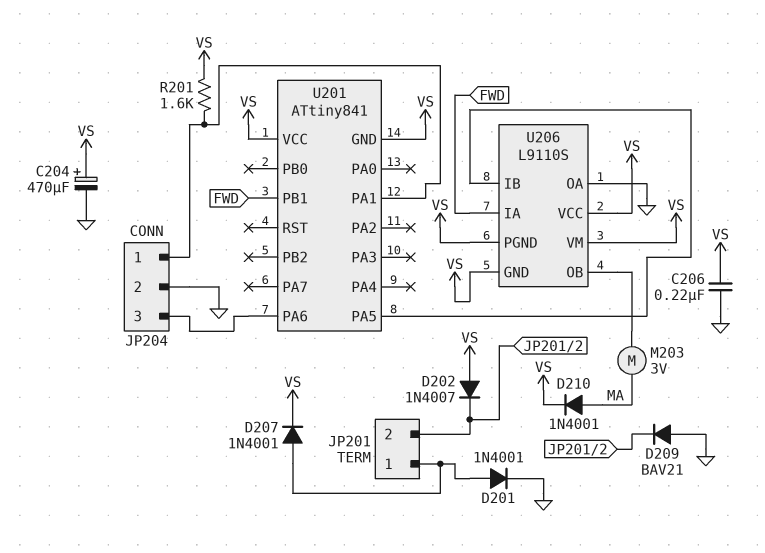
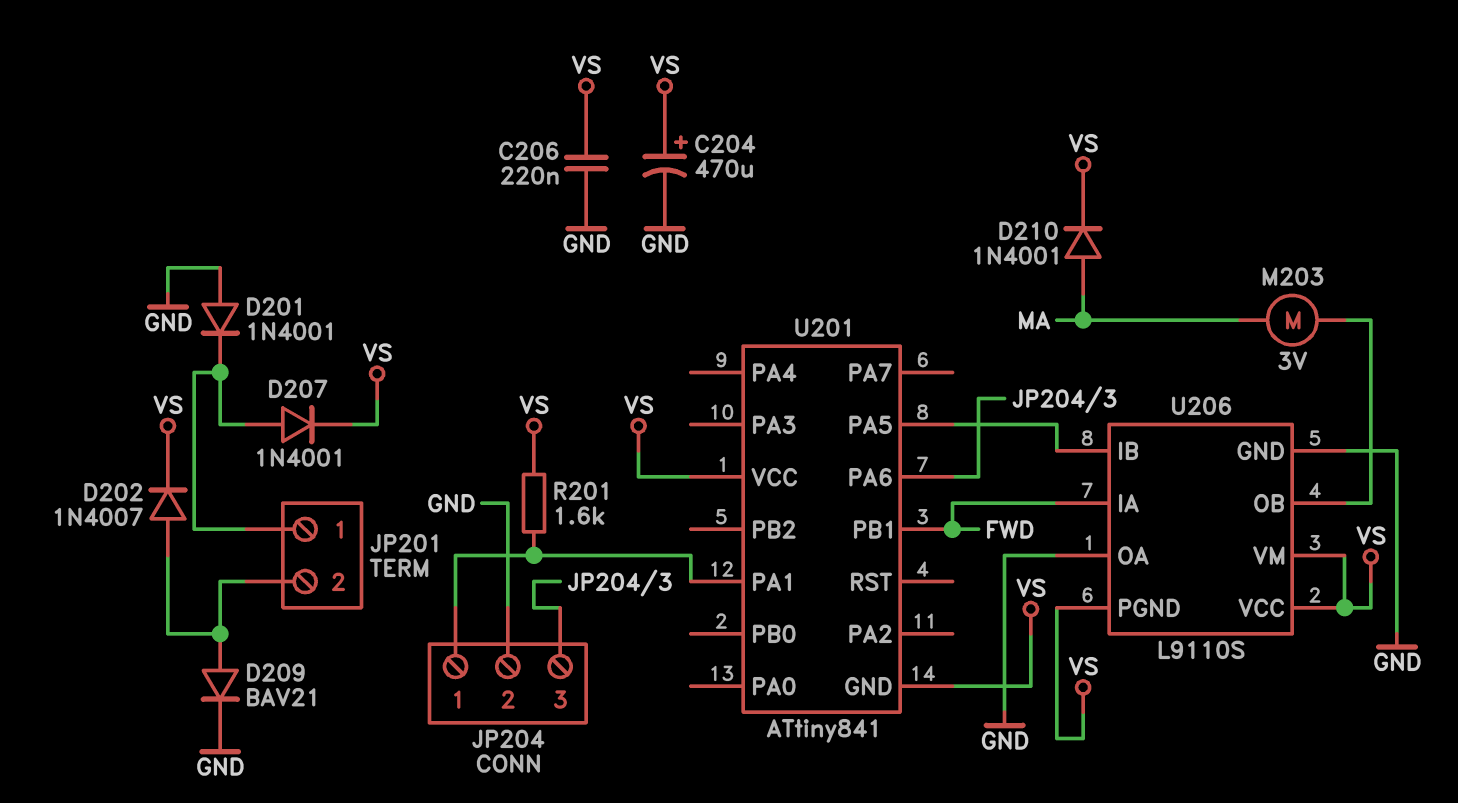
D201: diode 1N4001 (A JP201/1, K GND) -> diode 1N4001 (A GND, K JP201/1)
D202: diode 1N4007 (A VS, K JP201/2) -> diode 1N4007 (A JP201/2, K VS)
D209: diode BAV21 (A GND, K JP201/2) -> diode BAV21 (A JP201/2, K GND)
U206 pin GND: VS -> GND

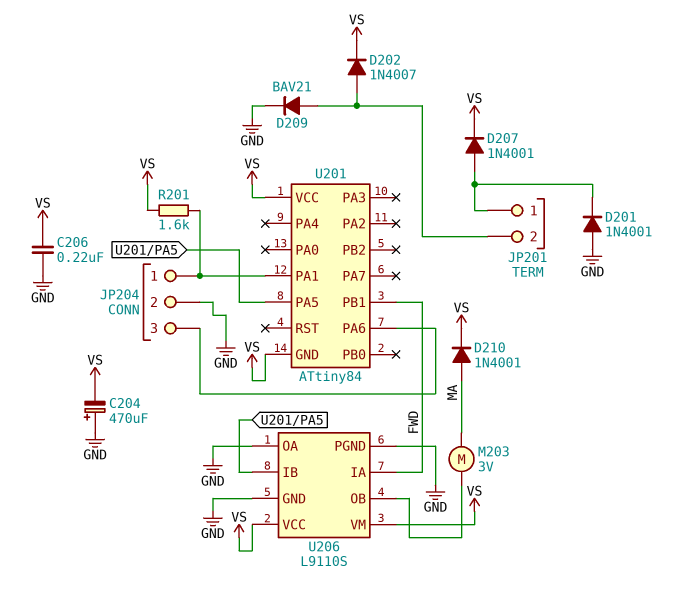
C204: 470uF (plus VS, minus GND) -> 470uF (plus GND, minus VS)
U201: ATtiny841 -> ATtiny84
U206 pin PGND: VS -> GND

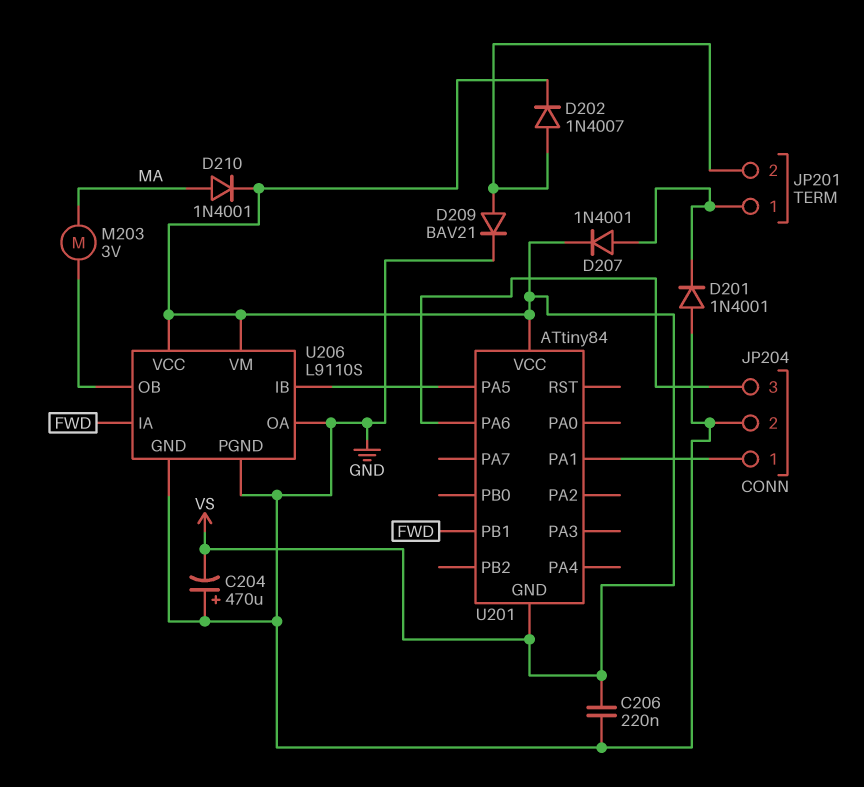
R201: 1.6k (JP204/1, VS) -> none

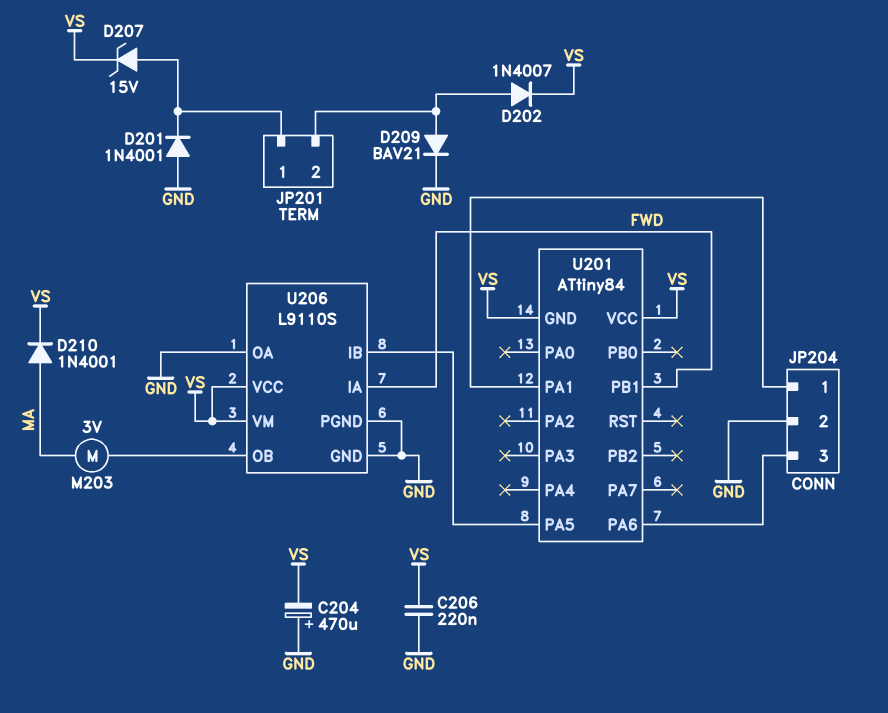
D207: diode 1N4001 (A JP201/1, K VS) -> zener 15V (A JP201/1, K VS)

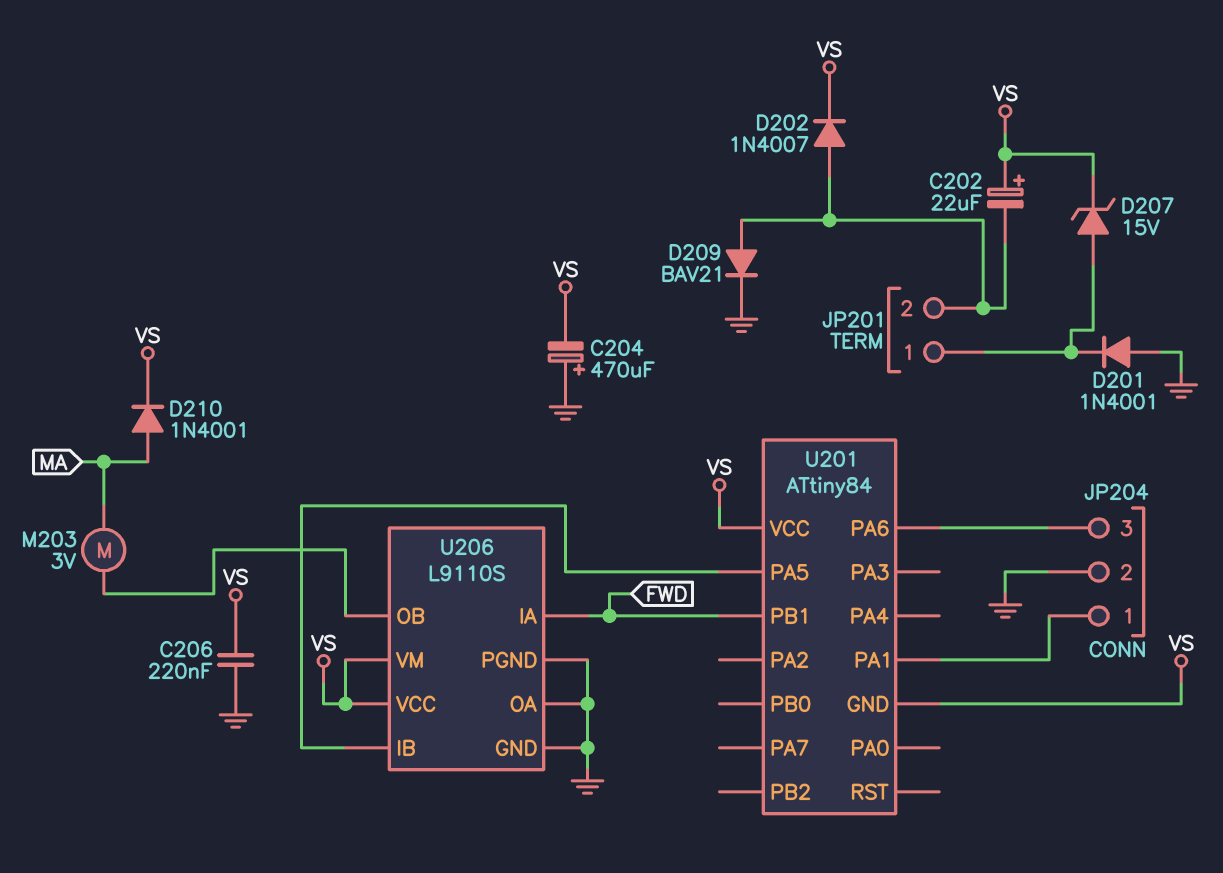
C202: none -> 22uF (plus VS, minus JP201/2)

